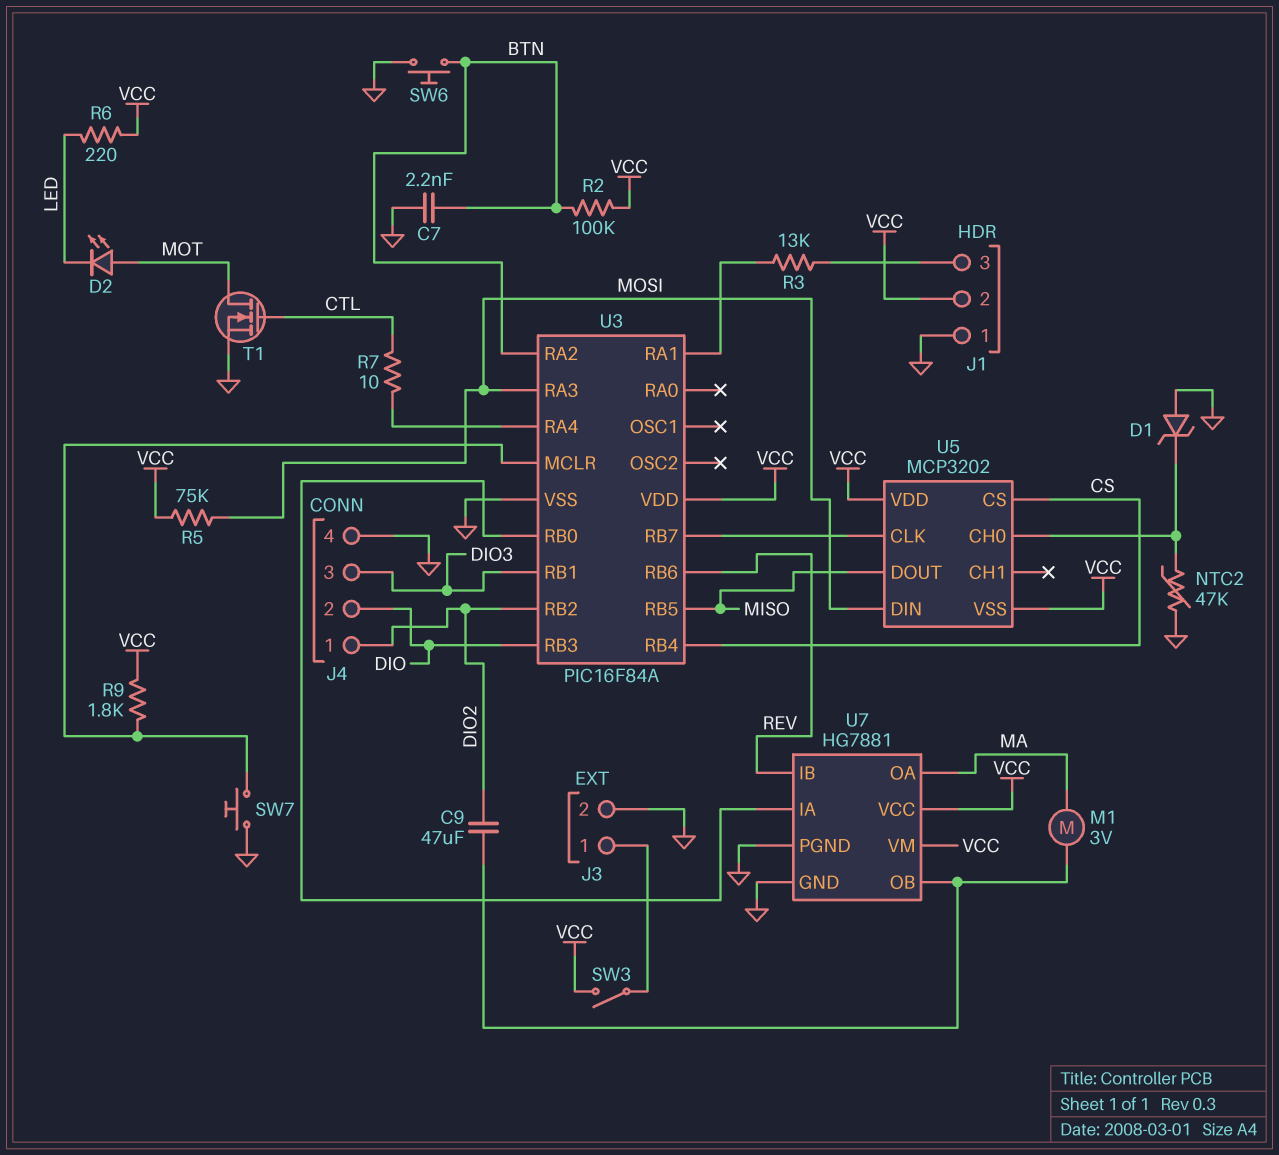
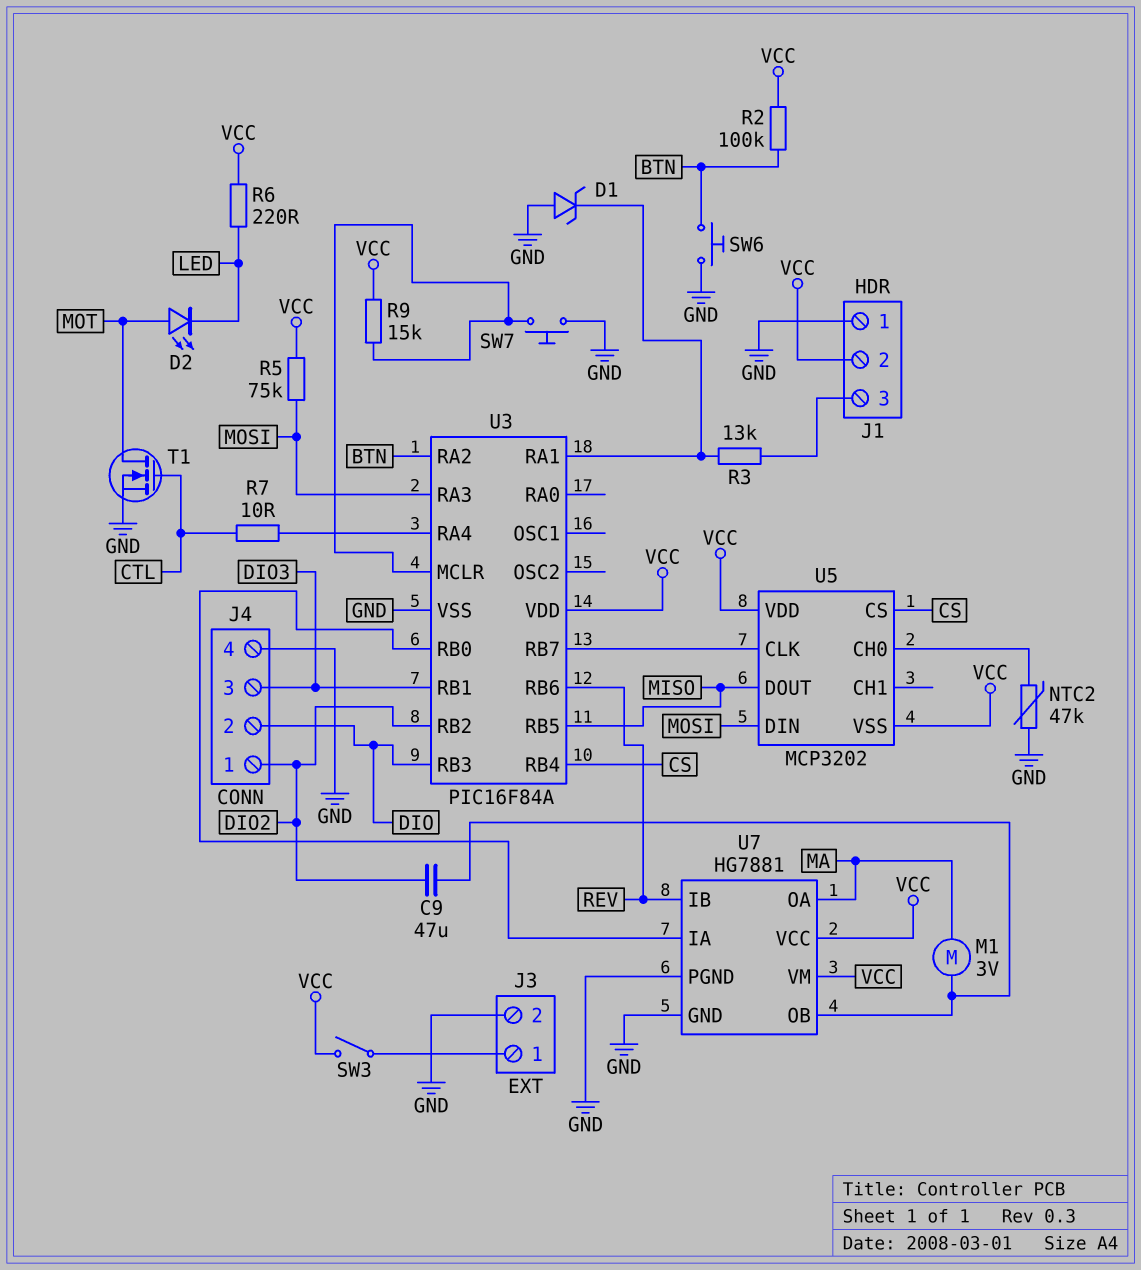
C7: 2.2nF (BTN, GND) -> none
D1: zener (A GND, K U5/CH0) -> zener (A GND, K U3/RA1)
R9: 1.8k (U3/MCLR, VCC) -> 15k (U3/MCLR, VCC)

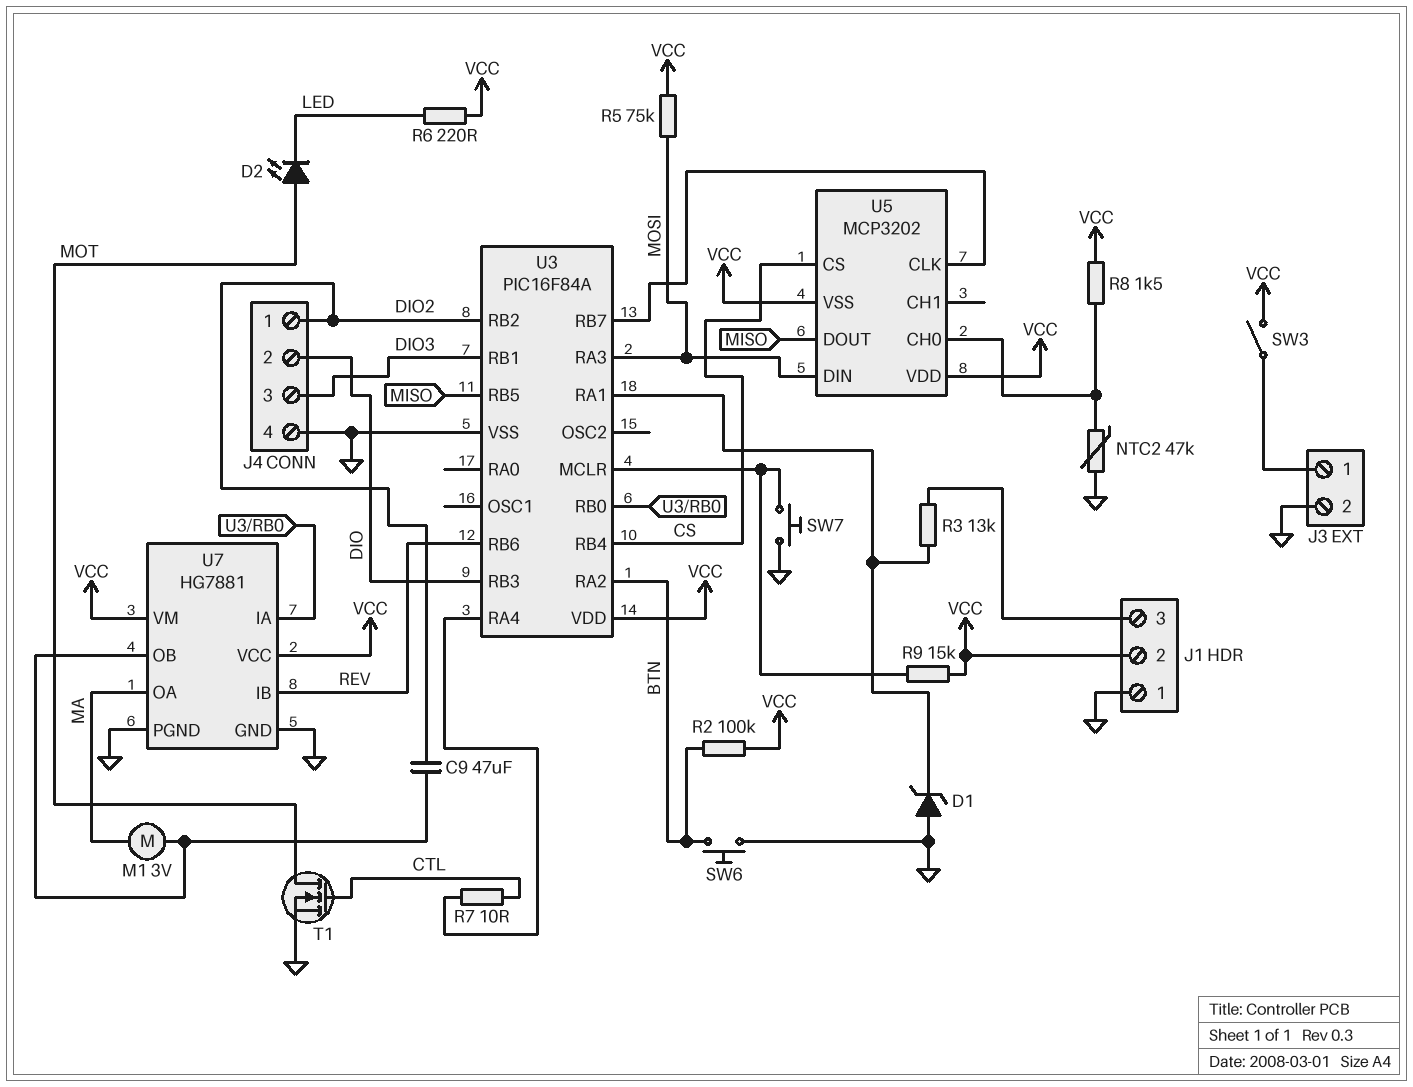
R8: none -> 1.5k (U5/CH0, VCC)

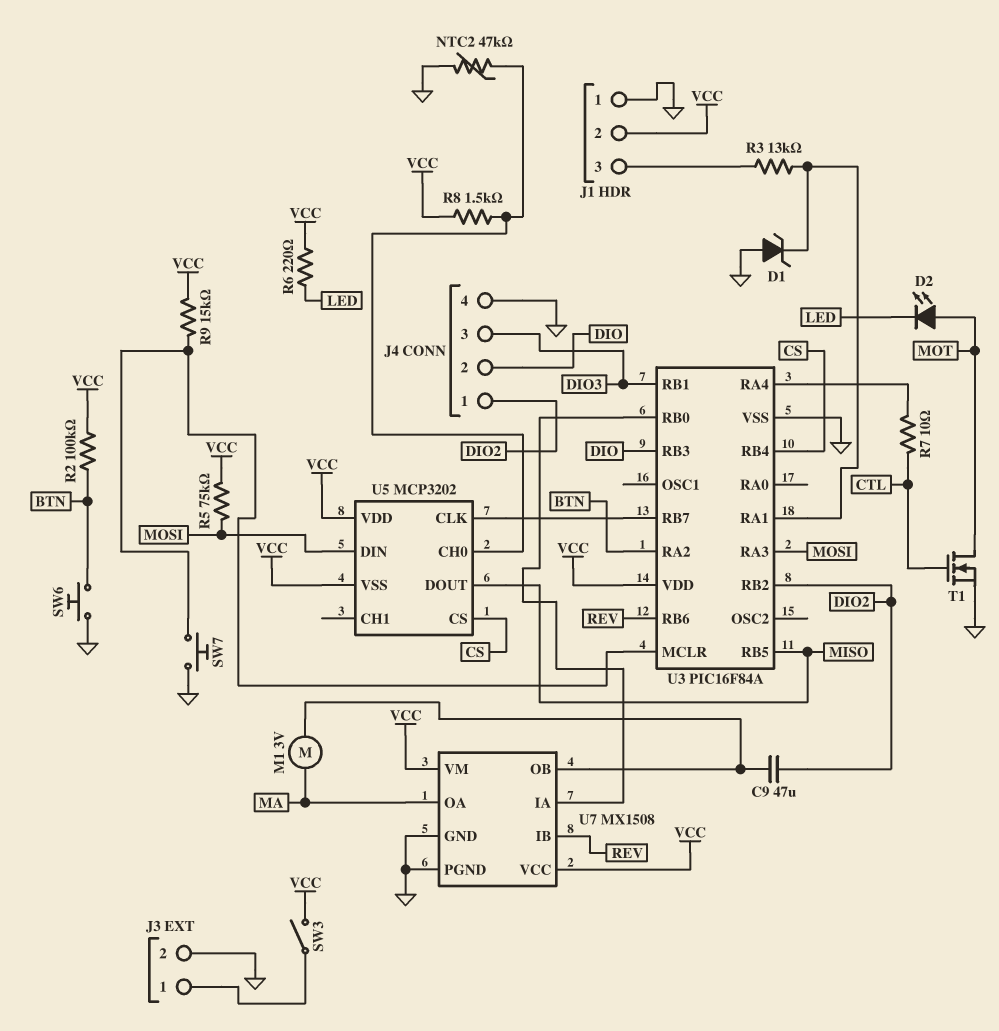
U7: HG7881 -> MX1508

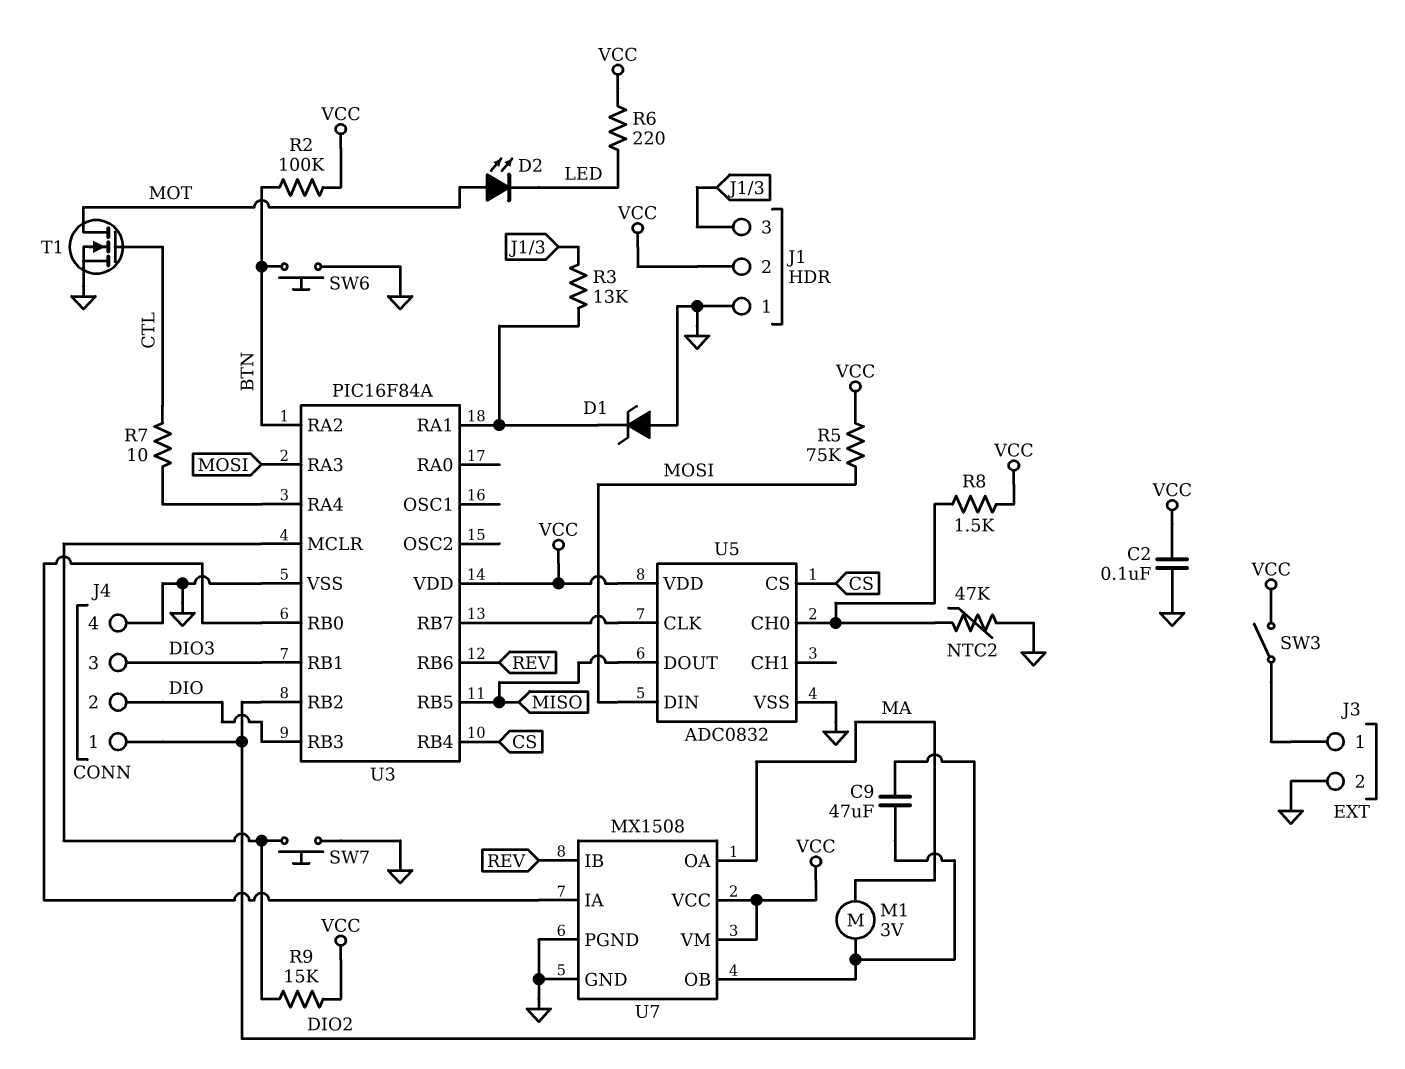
C2: none -> 100nF (GND, VCC)
U5: MCP3202 -> ADC0832
U5 pin VSS: VCC -> GND

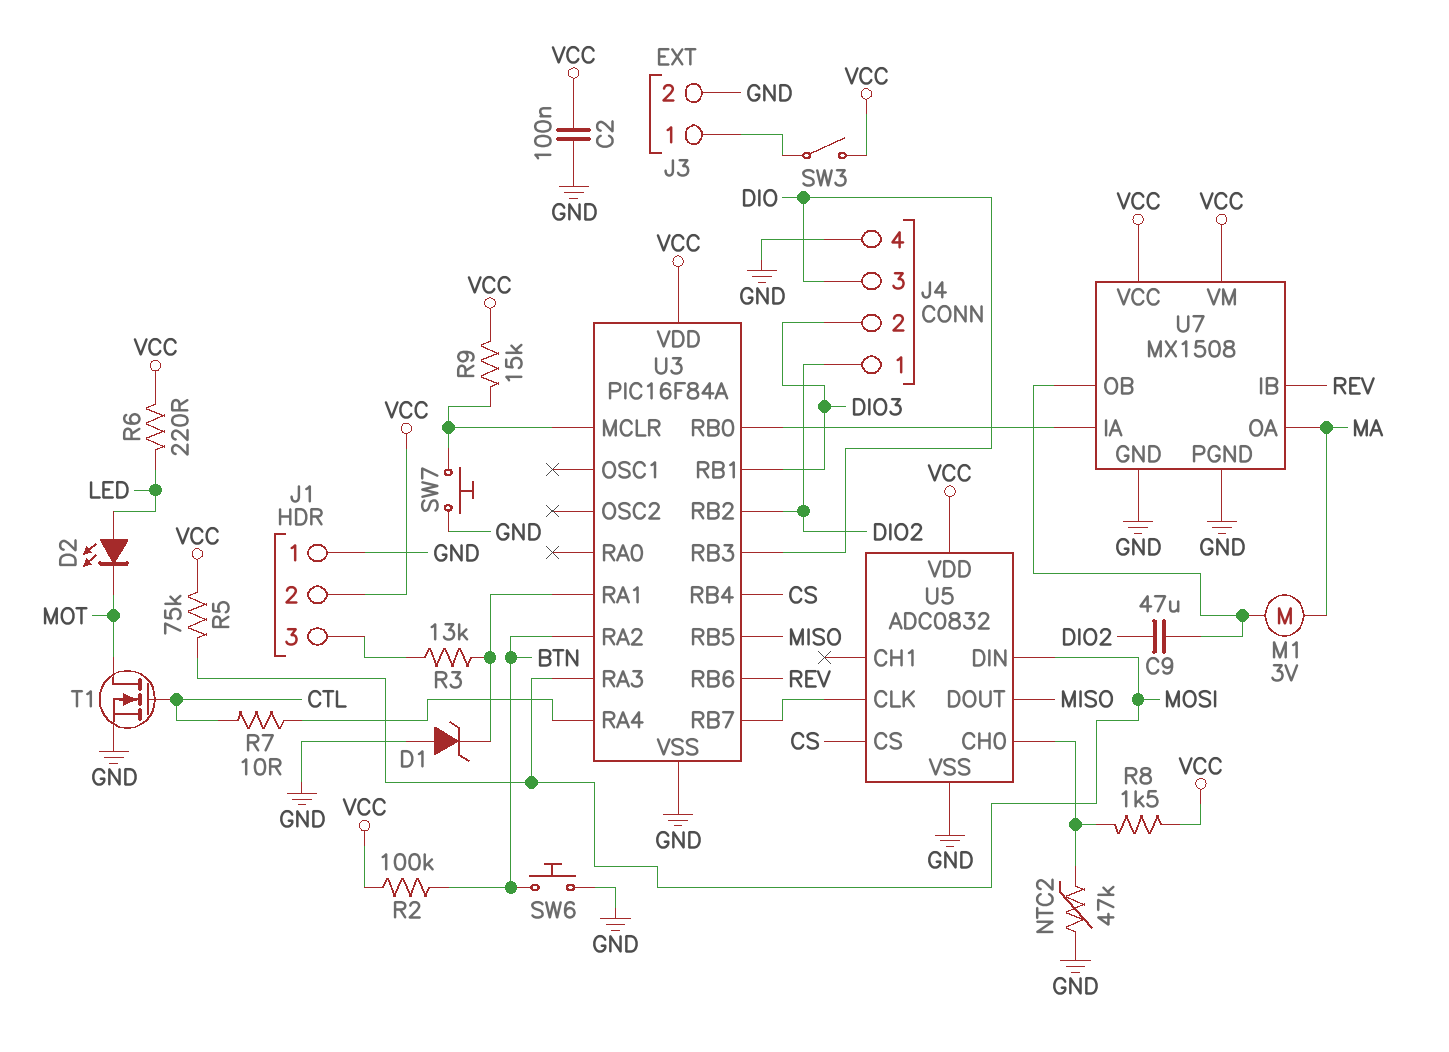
D2: LED (A MOT, K LED) -> LED (A LED, K MOT)
J4 pin 2: DIO -> DIO3
J4 pin 3: DIO3 -> DIO

